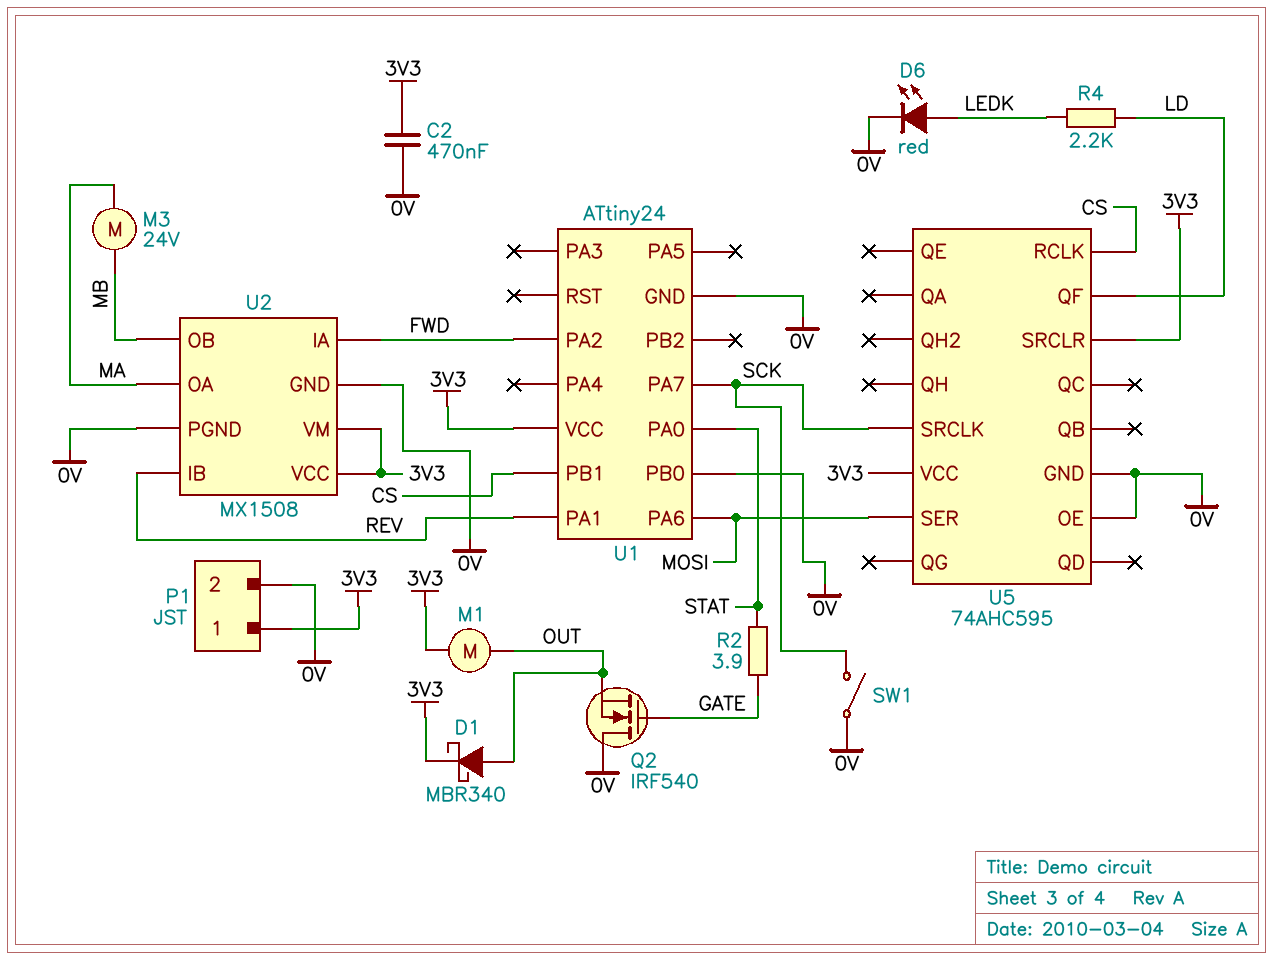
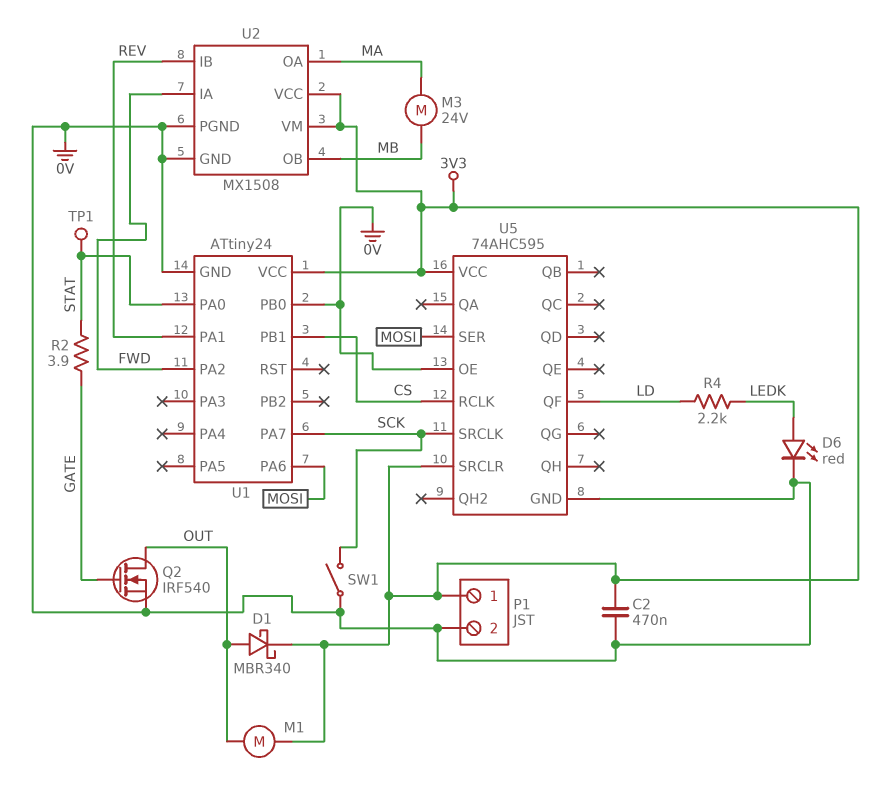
Q2: NMOS IRF540 (G GATE, D 0V, S OUT) -> NMOS IRF540 (G GATE, D OUT, S 0V)
TP1: none -> test point (STAT)

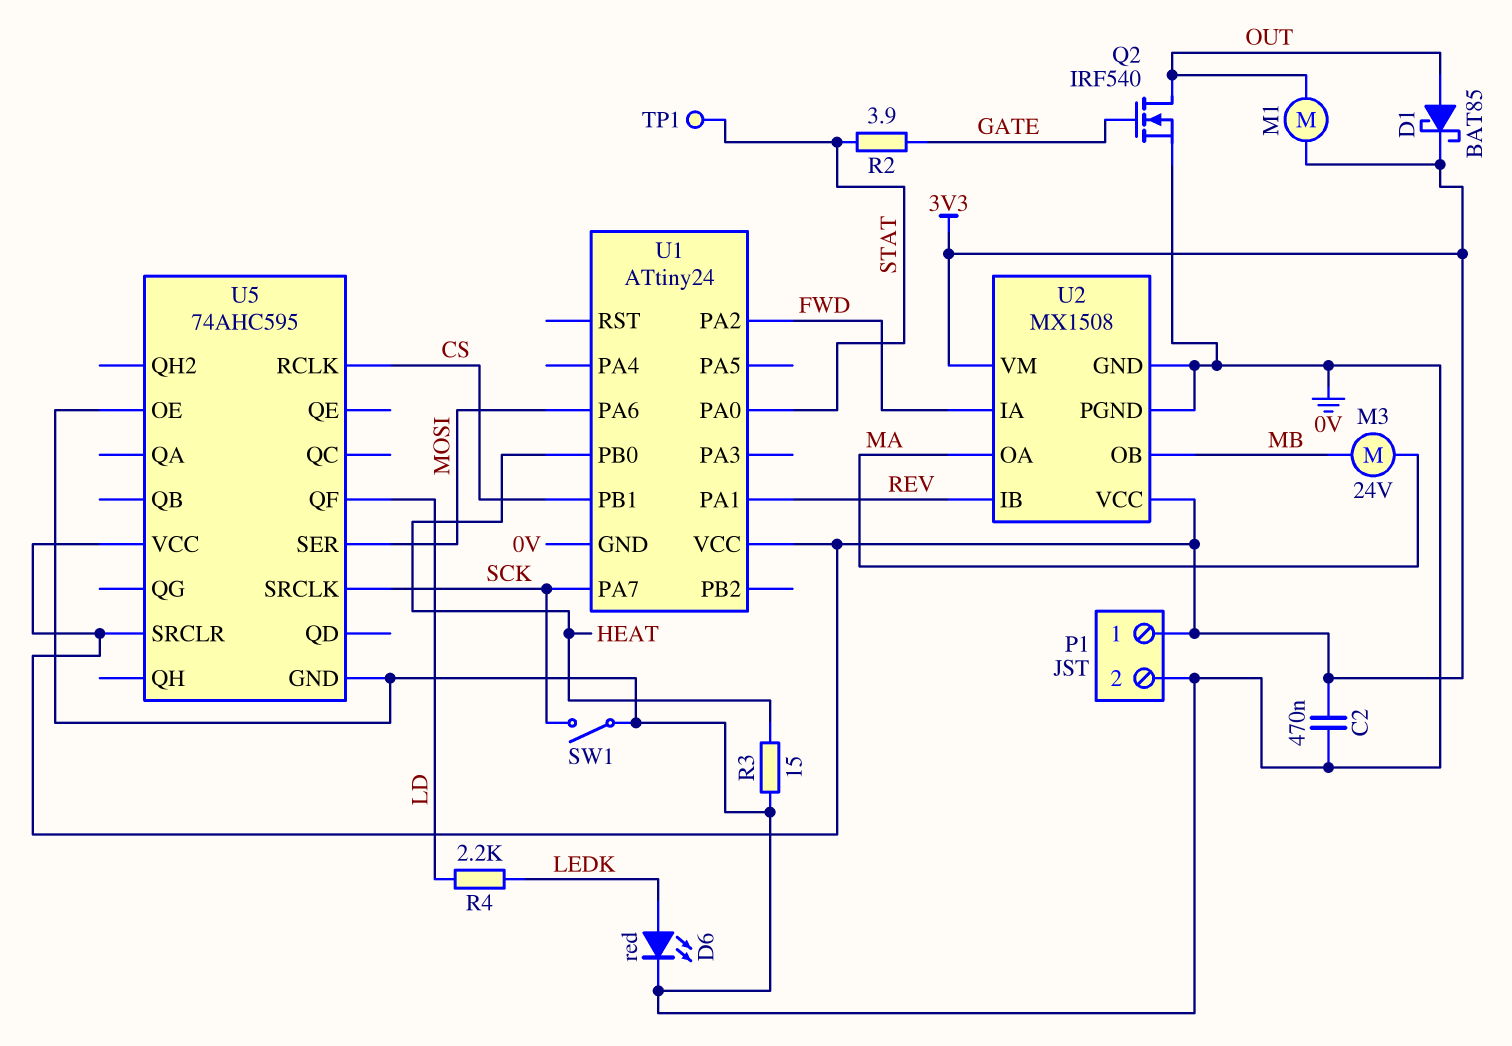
D1: schottky MBR340 (A OUT, K 3V3) -> schottky BAT85 (A OUT, K 3V3)
R3: none -> 15 (0V, HEAT)
U1 pin PB0: 0V -> HEAT

